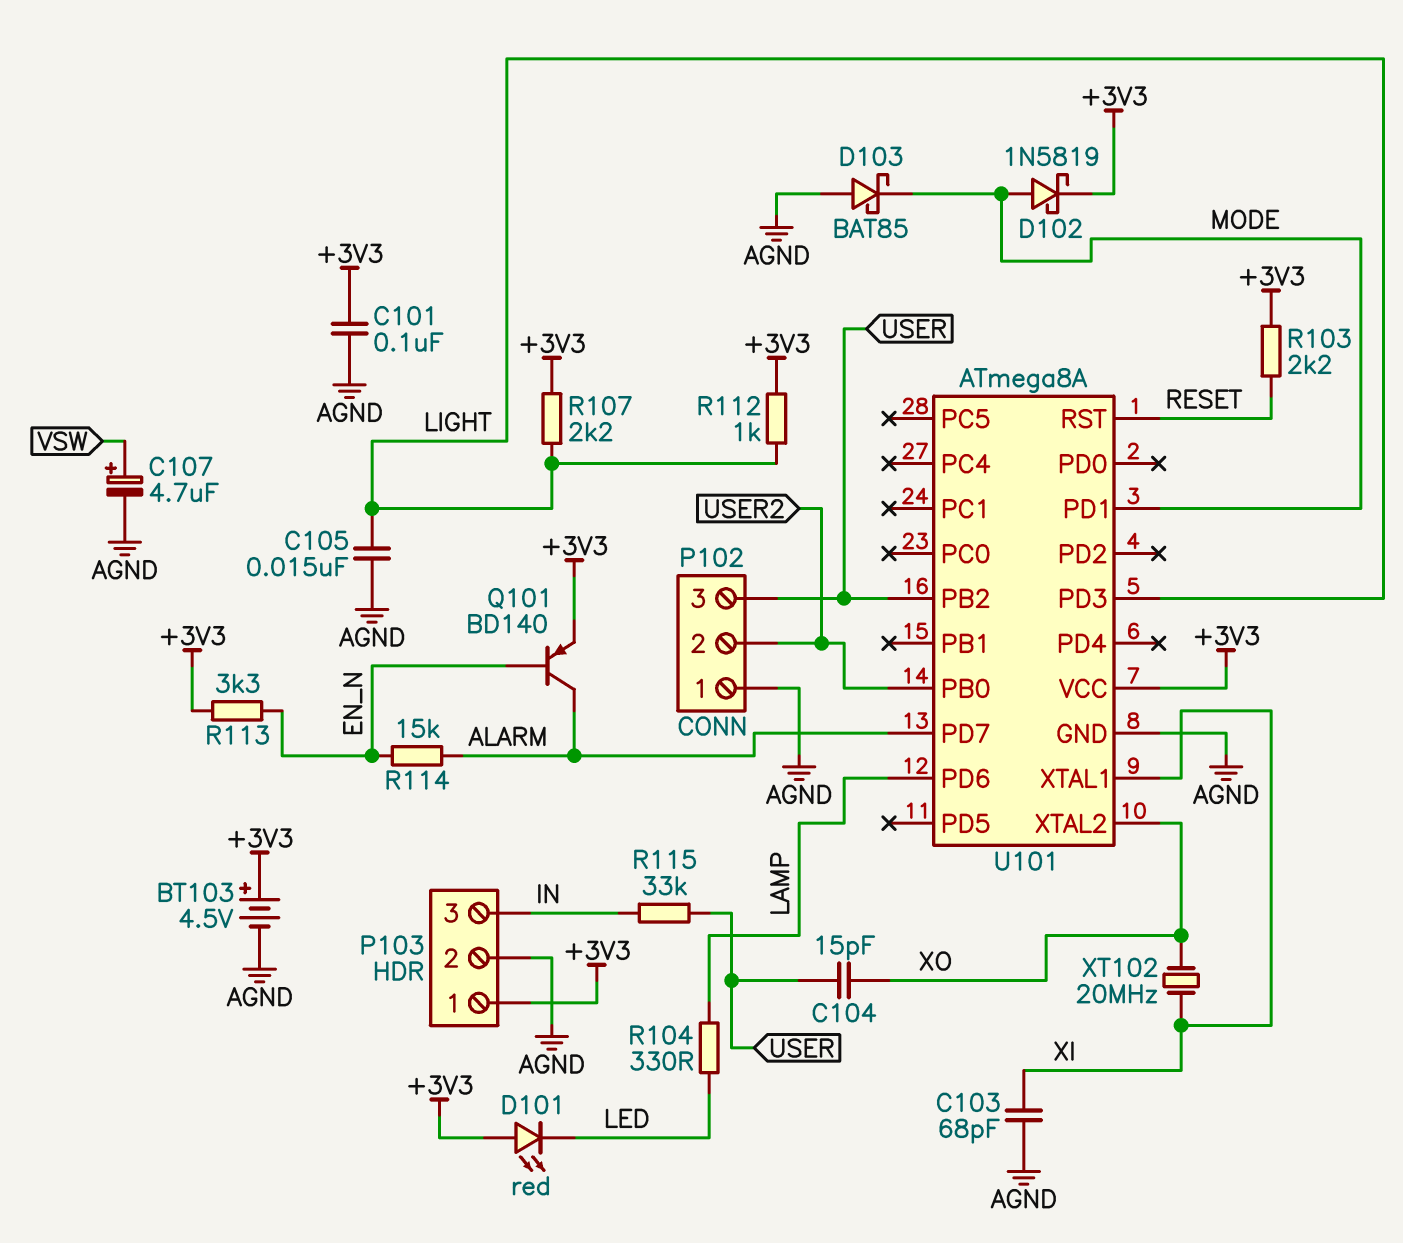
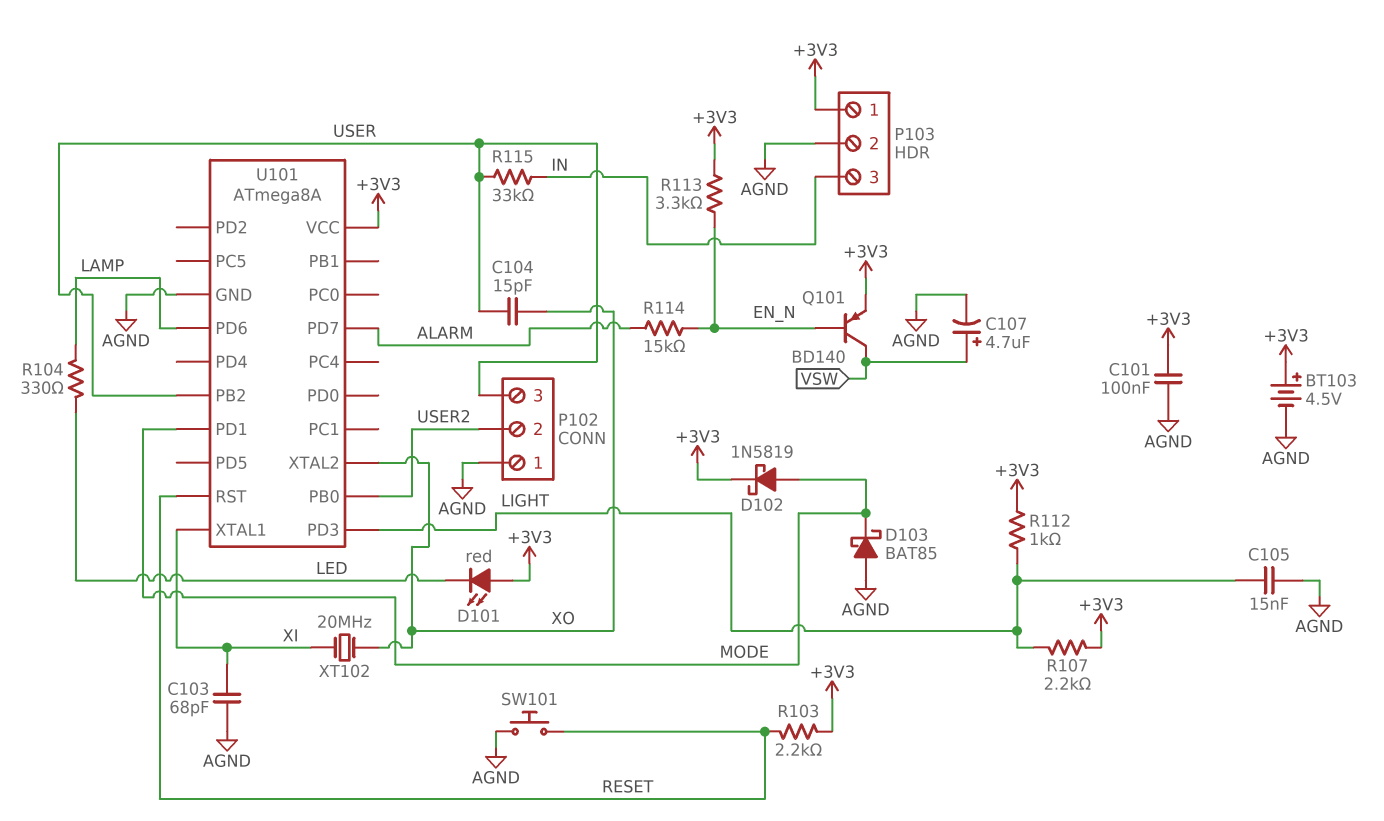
Q101: PNP BD140 (B EN_N, C ALARM, E +3V3) -> PNP BD140 (B EN_N, C VSW, E +3V3)
SW101: none -> button (AGND, RESET)

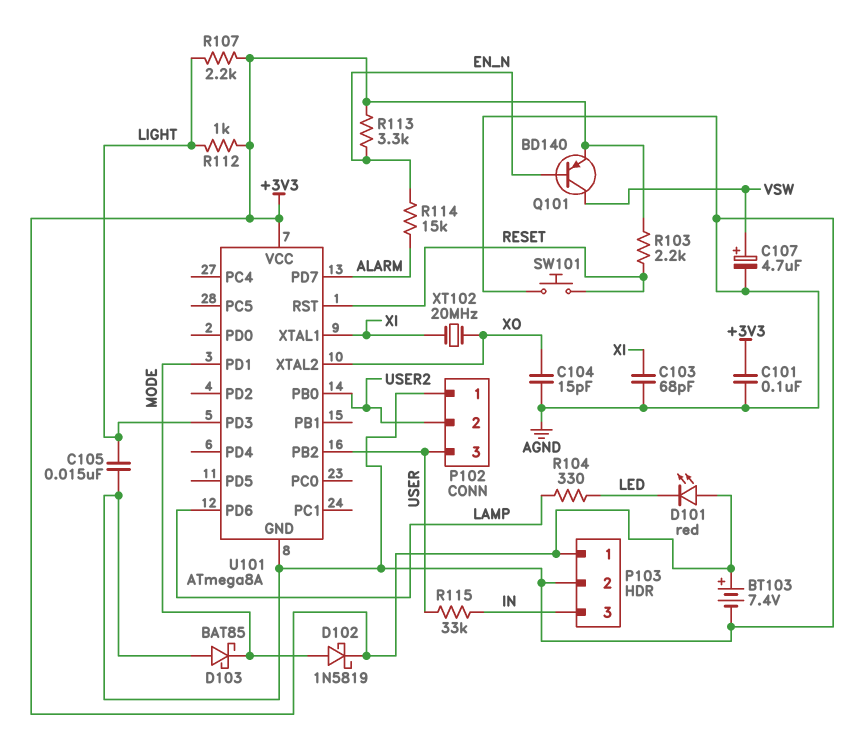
BT103: 4.5V (plus +3V3, minus AGND) -> 7.4V (plus +3V3, minus AGND)
C104: 15pF (USER, XO) -> 15pF (AGND, XO)

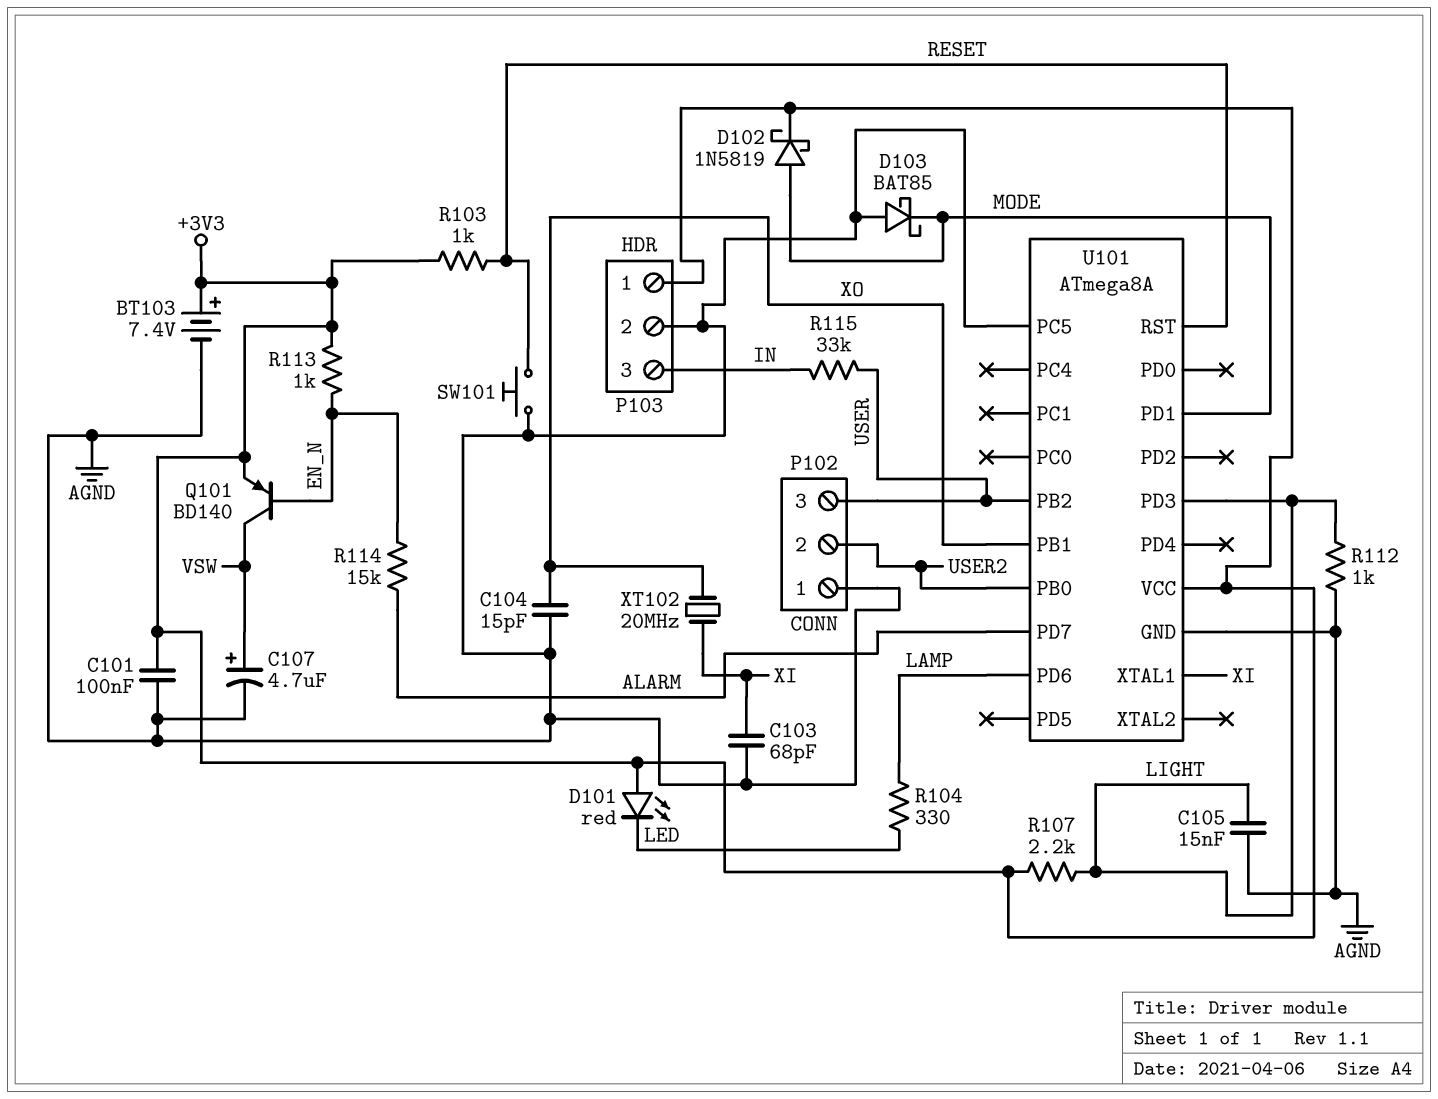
R103: 2.2k (+3V3, RESET) -> 1k (+3V3, RESET)
R112: 1k (+3V3, LIGHT) -> 1k (AGND, LIGHT)
R113: 3.3k (+3V3, EN_N) -> 1k (+3V3, EN_N)
U101 pin PB1: none -> XO
U101 pin PC5: none -> AGND
U101 pin XTAL2: XO -> none

